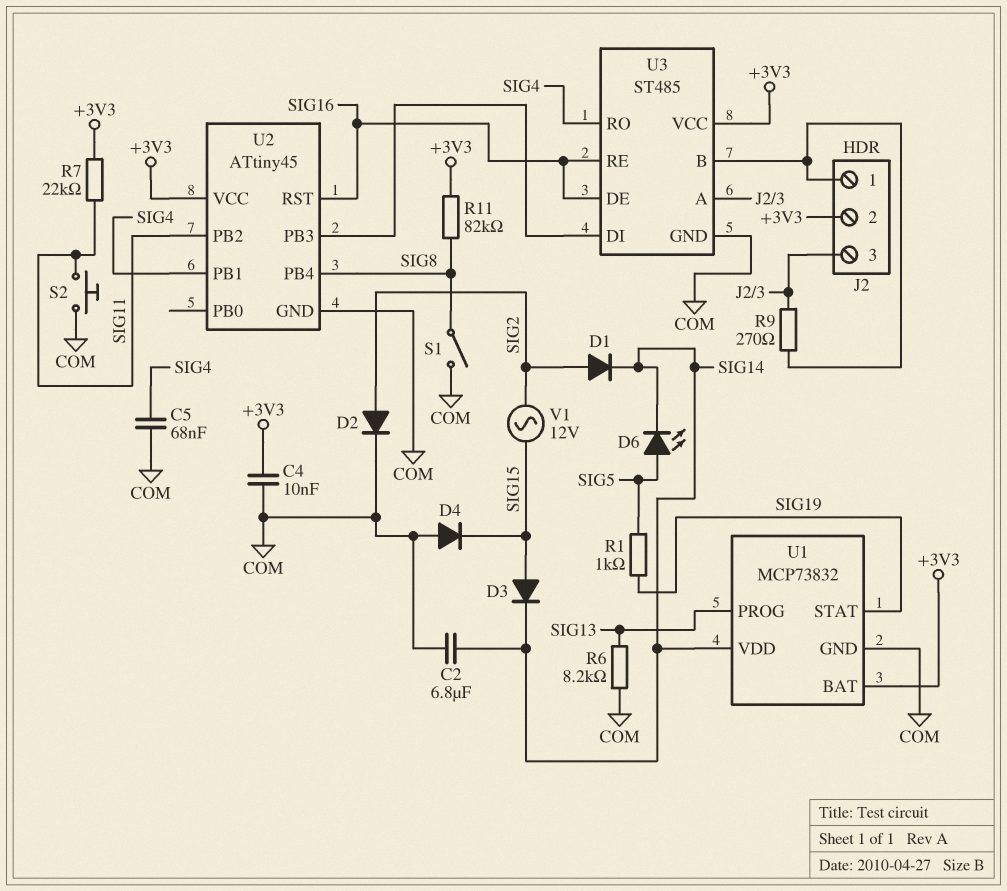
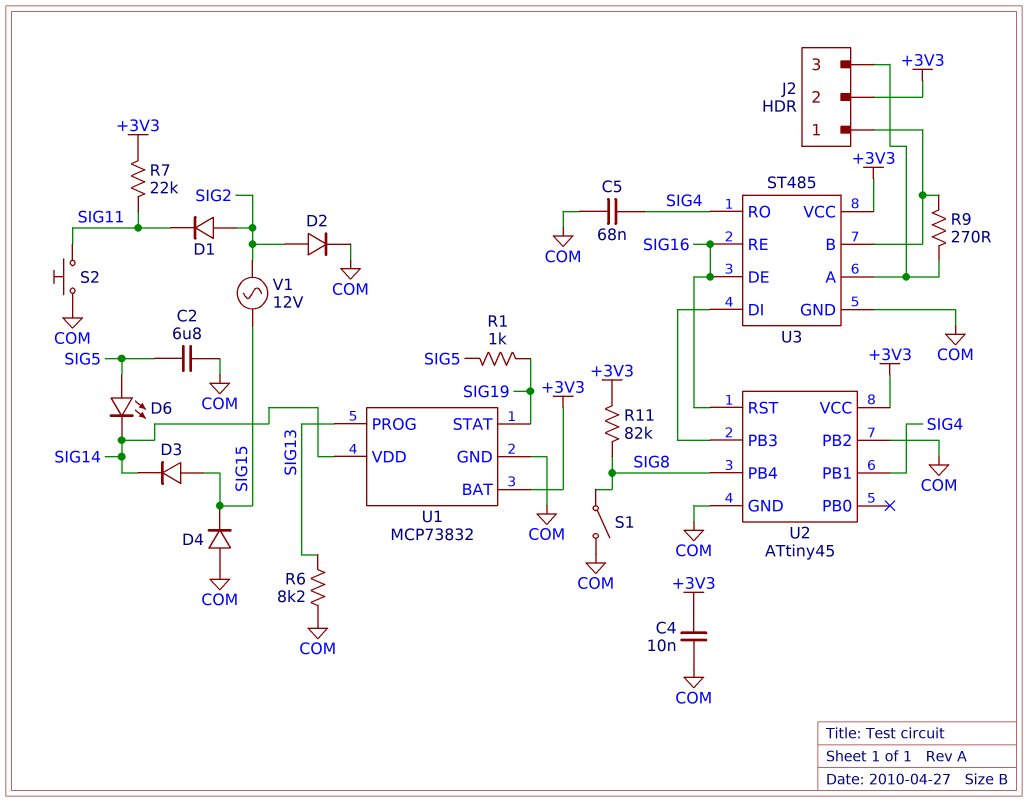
C2: 6.8uF (COM, SIG14) -> 6.8uF (COM, SIG5)
D1: diode (A SIG2, K SIG14) -> diode (A SIG2, K SIG11)
U2 pin PB2: SIG11 -> COM

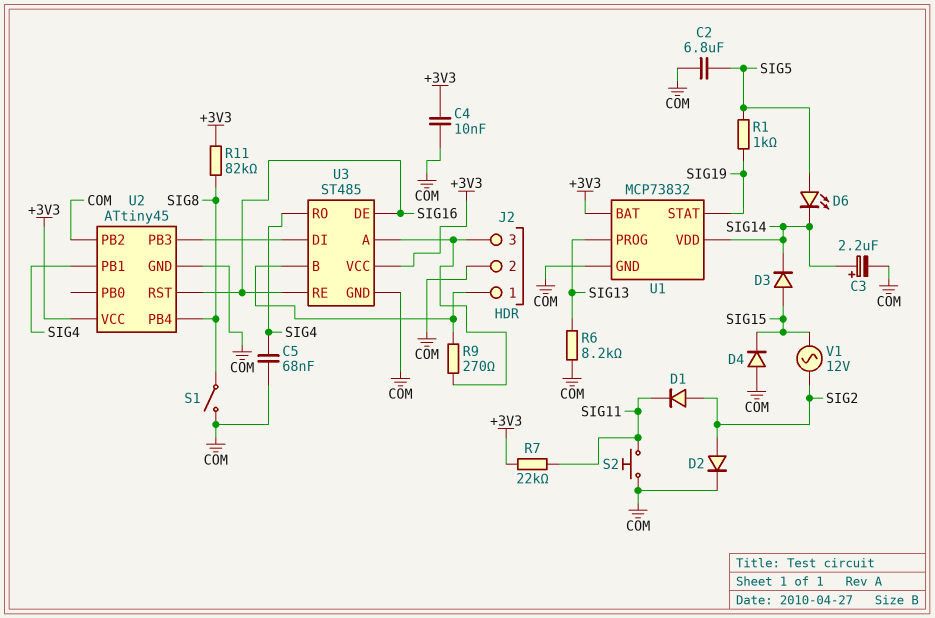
C3: none -> 2.2uF (plus SIG14, minus COM)
J2 pin 2: +3V3 -> COM

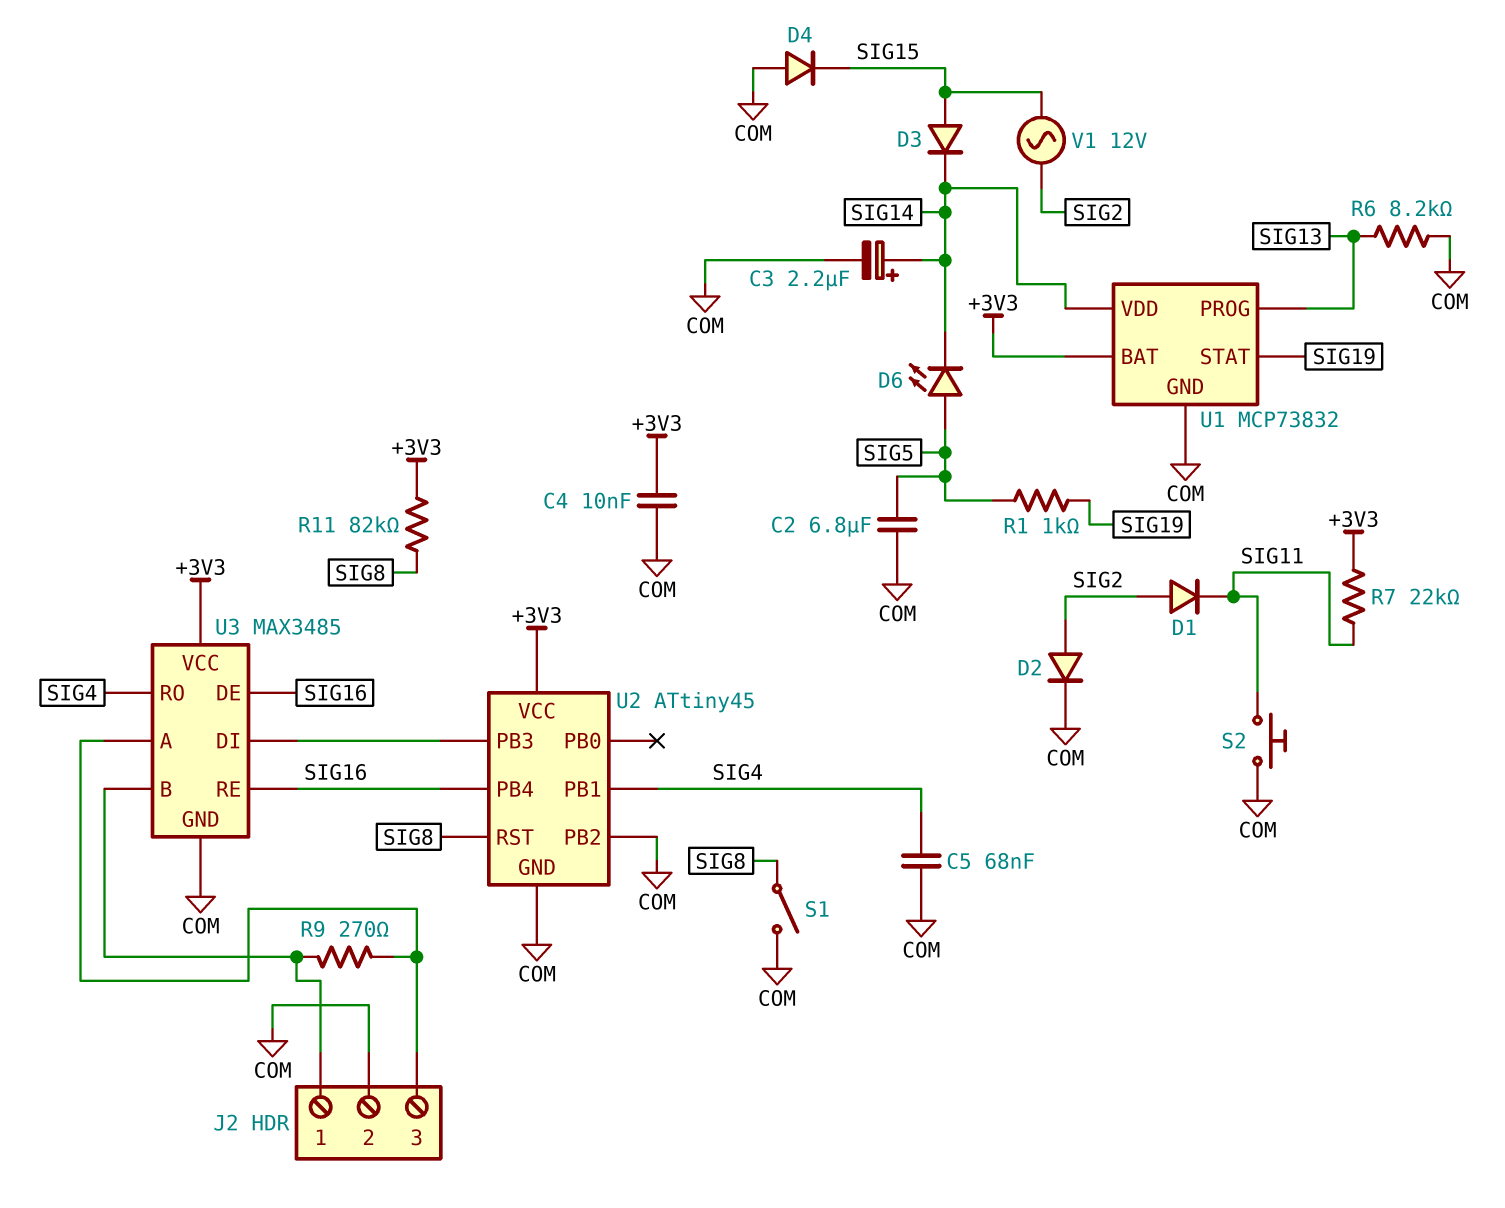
U2 pin PB4: SIG8 -> SIG16
U2 pin RST: SIG16 -> SIG8
U3: ST485 -> MAX3485

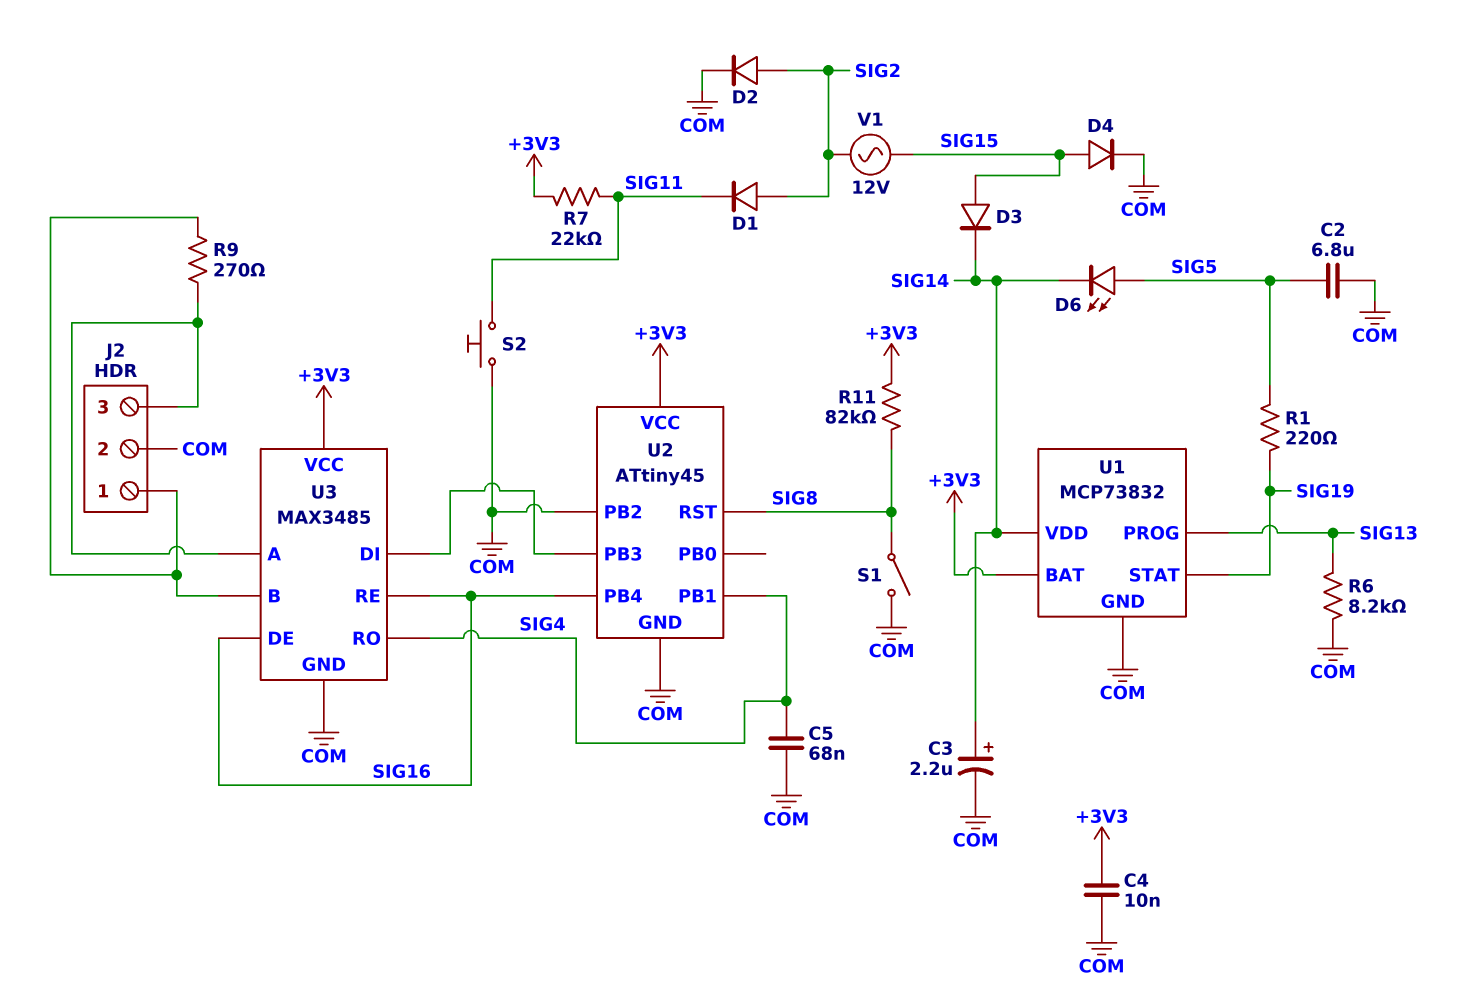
D4: diode (A COM, K SIG15) -> diode (A SIG15, K COM)
R1: 1k (SIG5, SIG19) -> 220 (SIG5, SIG19)

